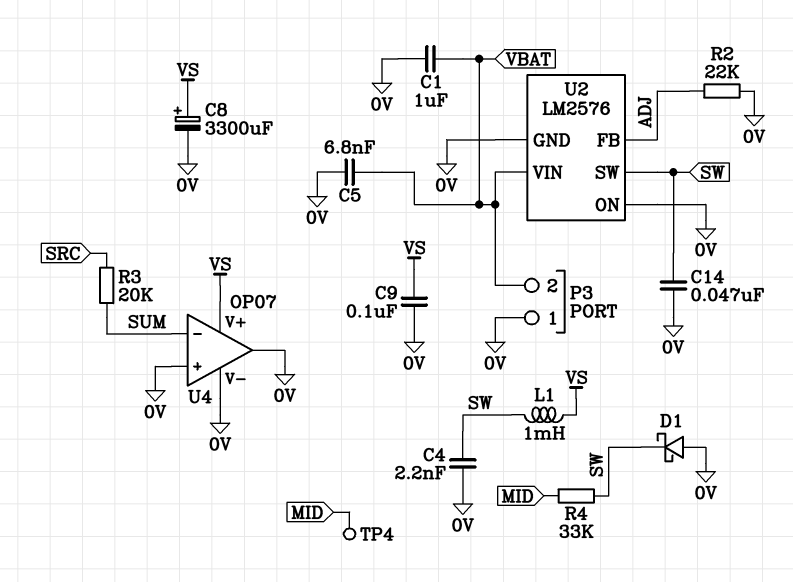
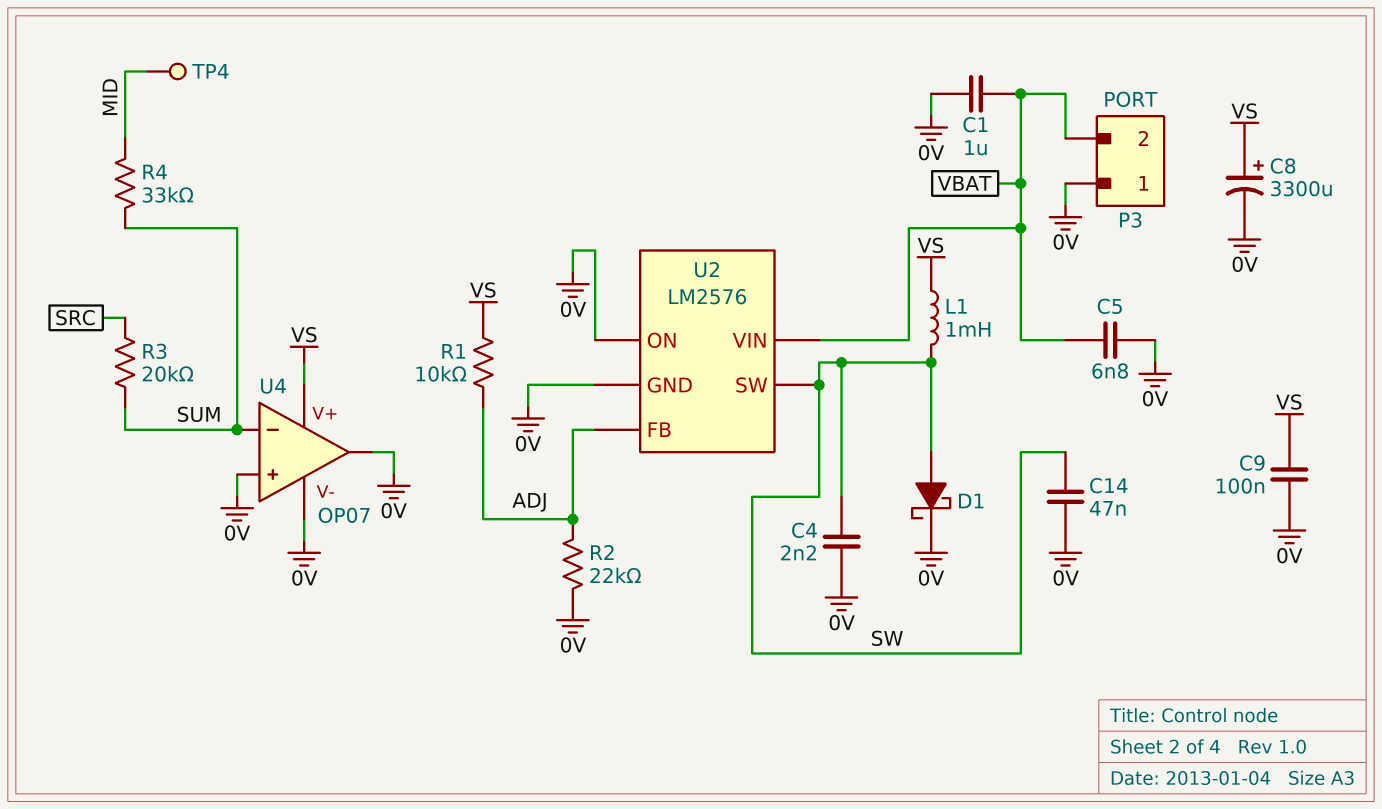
D1: schottky (A 0V, K SW) -> schottky (A SW, K 0V)
R1: none -> 10k (ADJ, VS)
R4: 33k (MID, SW) -> 33k (MID, SUM)

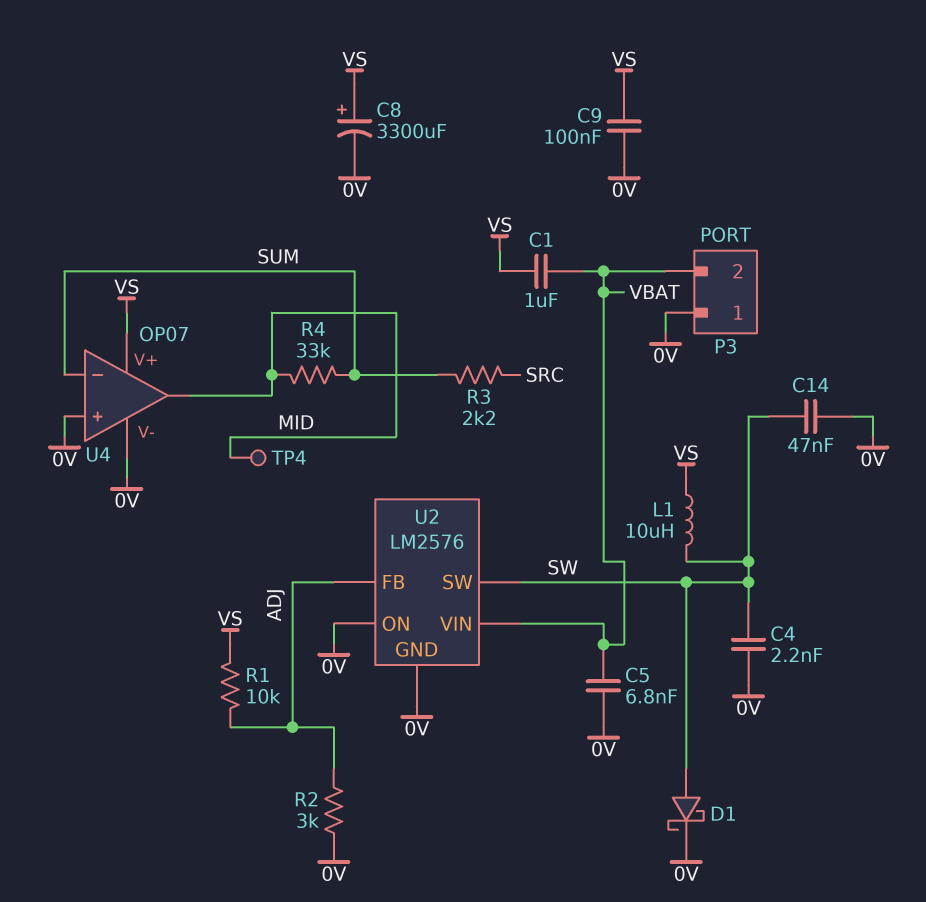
C1: 1uF (0V, VBAT) -> 1uF (VBAT, VS)
L1: 1mH (SW, VS) -> 10uH (SW, VS)
R2: 22k (0V, ADJ) -> 3k (0V, ADJ)
R3: 20k (SRC, SUM) -> 2.2k (SRC, SUM)
U4 pin out: 0V -> MID

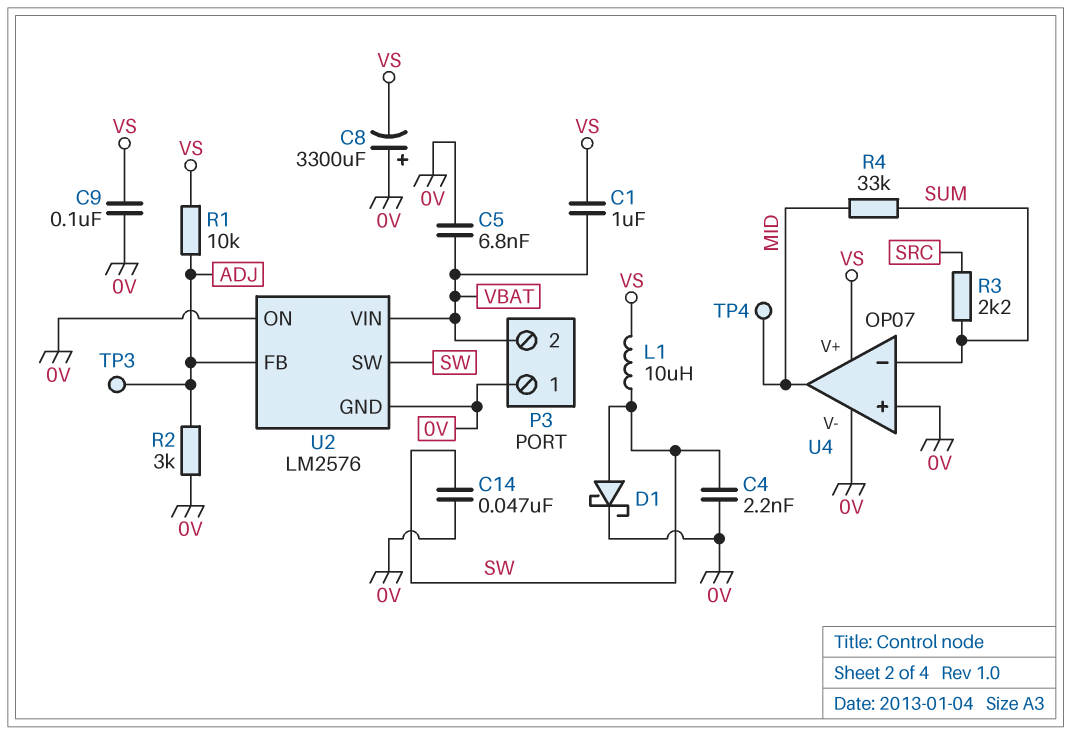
C8: 3300uF (plus VS, minus 0V) -> 3300uF (plus 0V, minus VS)
TP3: none -> test point (ADJ)

